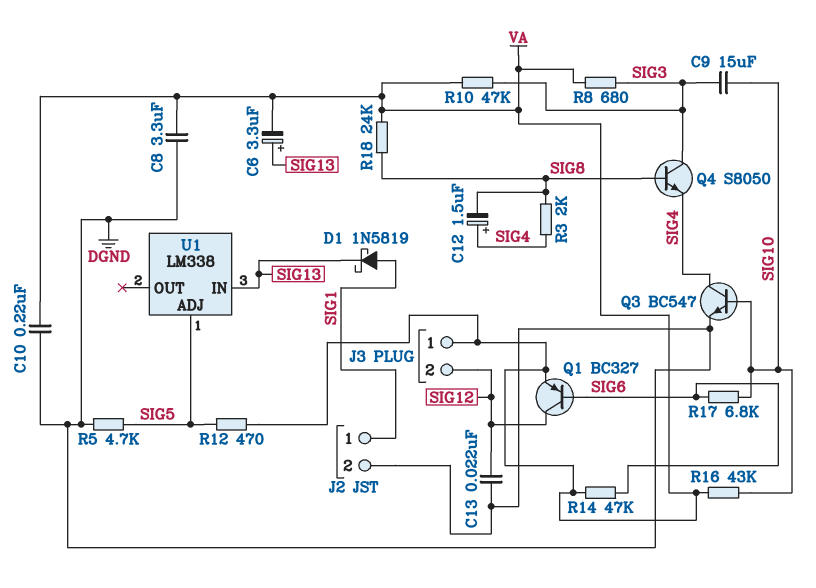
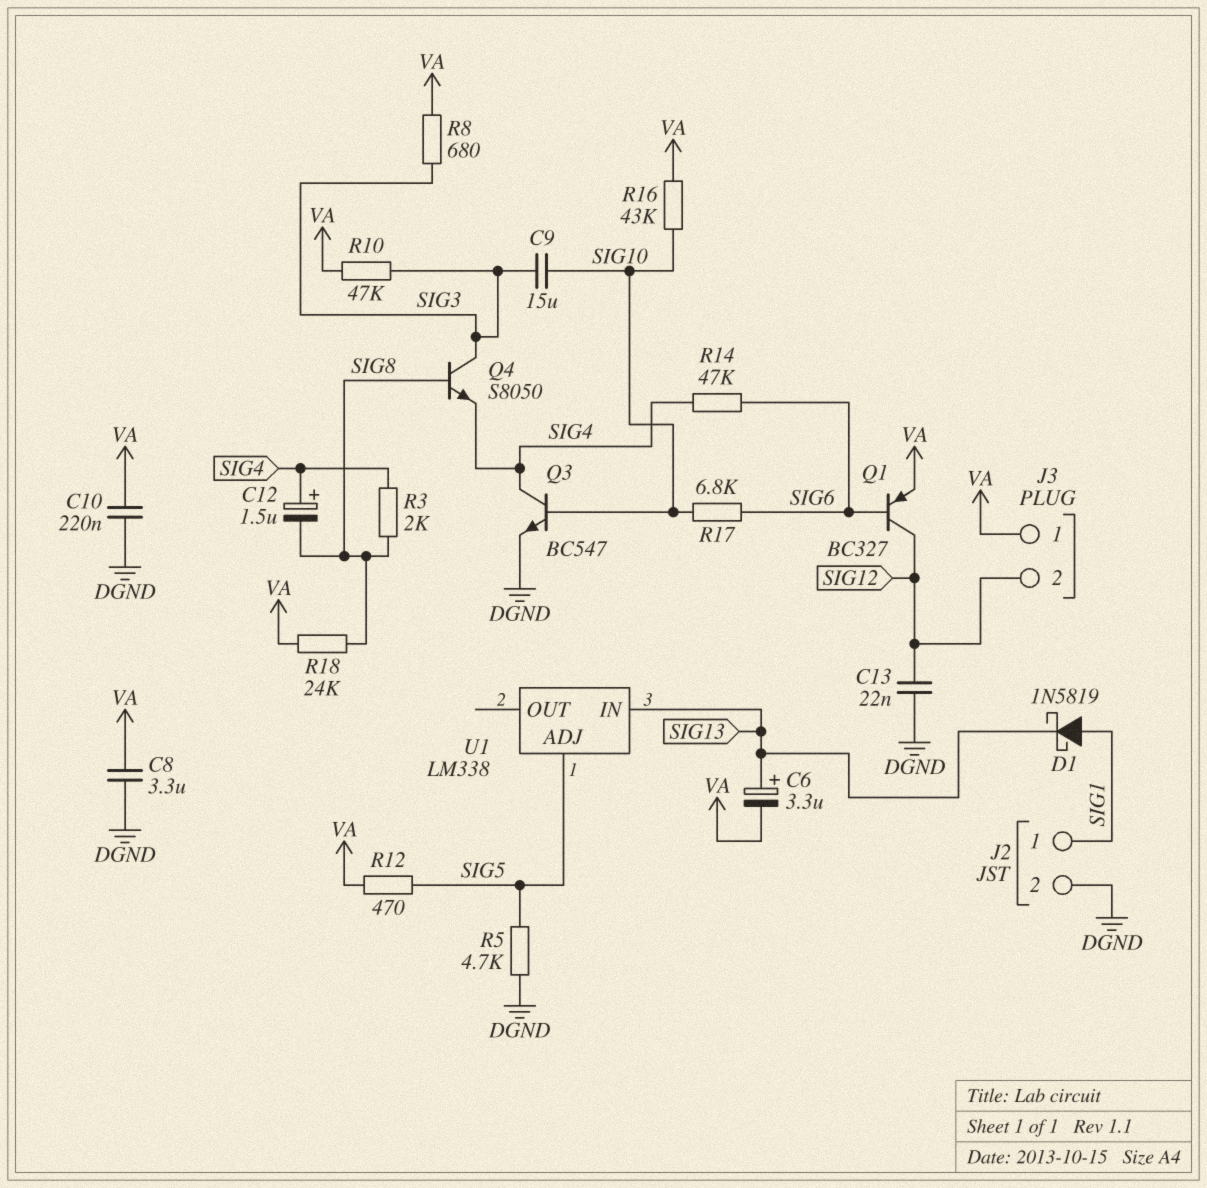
R14: 47k (SIG6, VA) -> 47k (SIG4, SIG6)

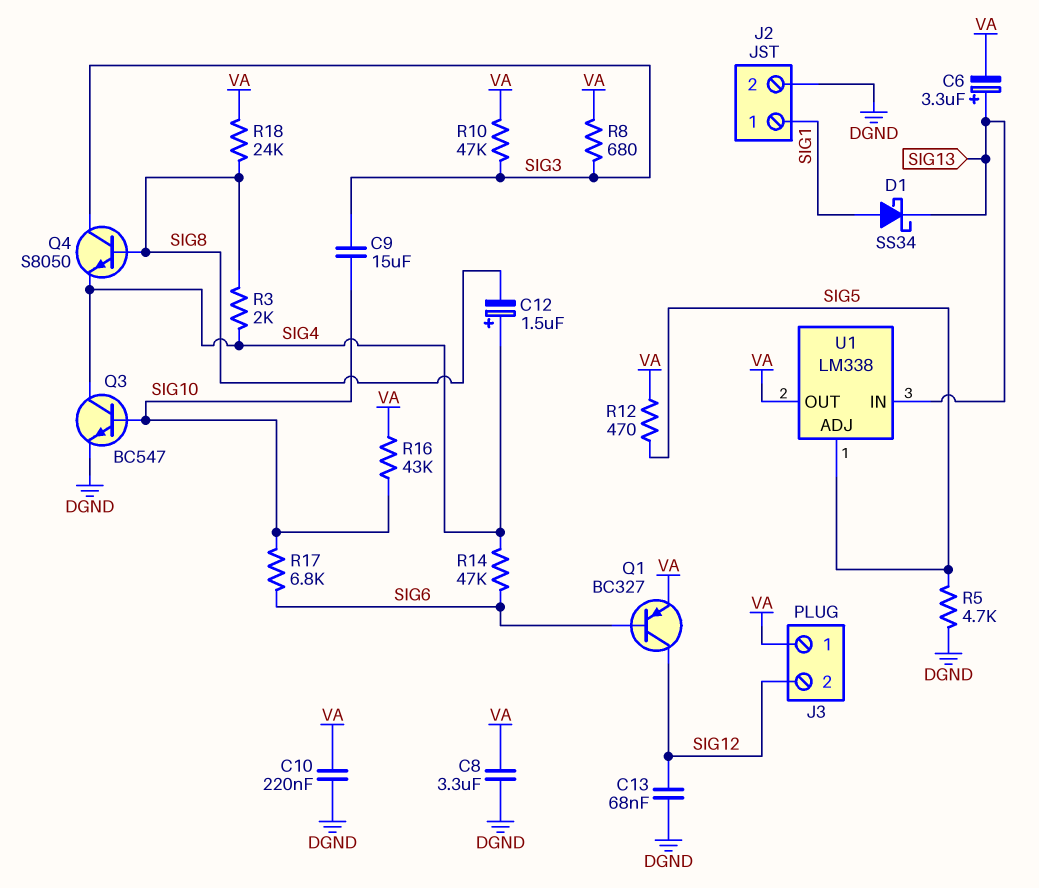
C13: 22nF (DGND, SIG12) -> 68nF (DGND, SIG12)
D1: schottky 1N5819 (A SIG1, K SIG13) -> schottky SS34 (A SIG1, K SIG13)
U1 pin OUT: none -> VA

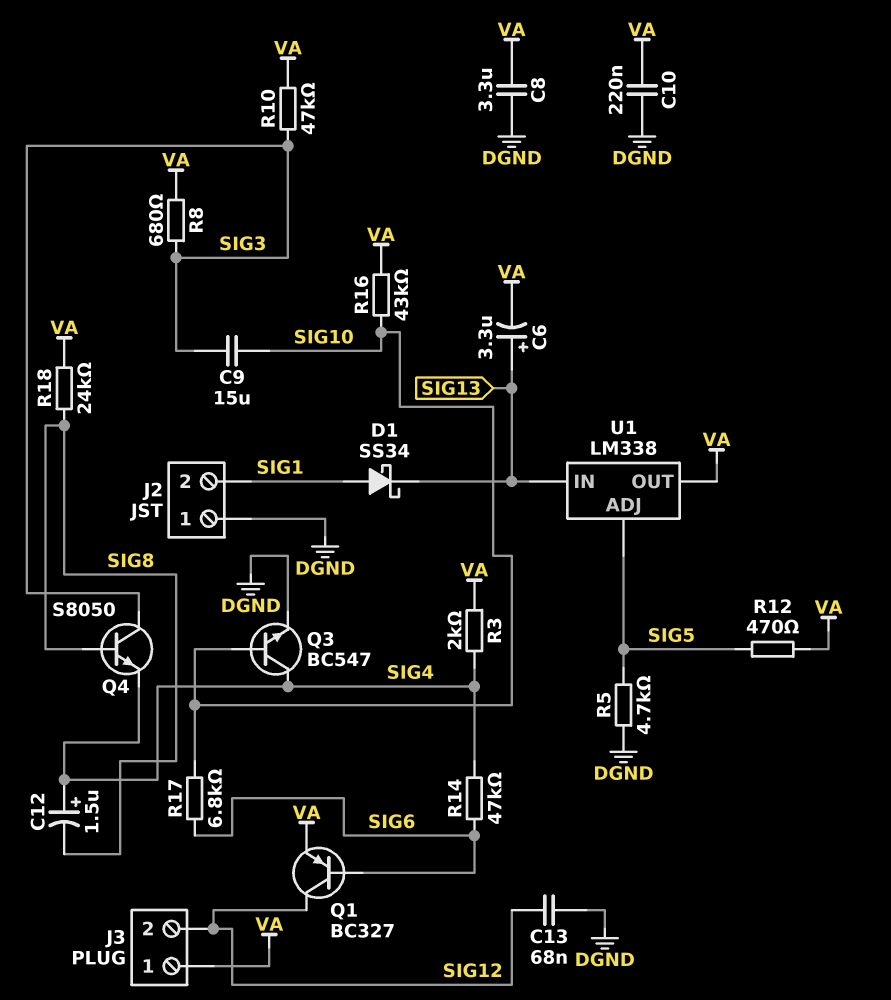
J2 pin 1: SIG1 -> DGND
J2 pin 2: DGND -> SIG1
R3: 2k (SIG4, SIG8) -> 2k (SIG4, VA)

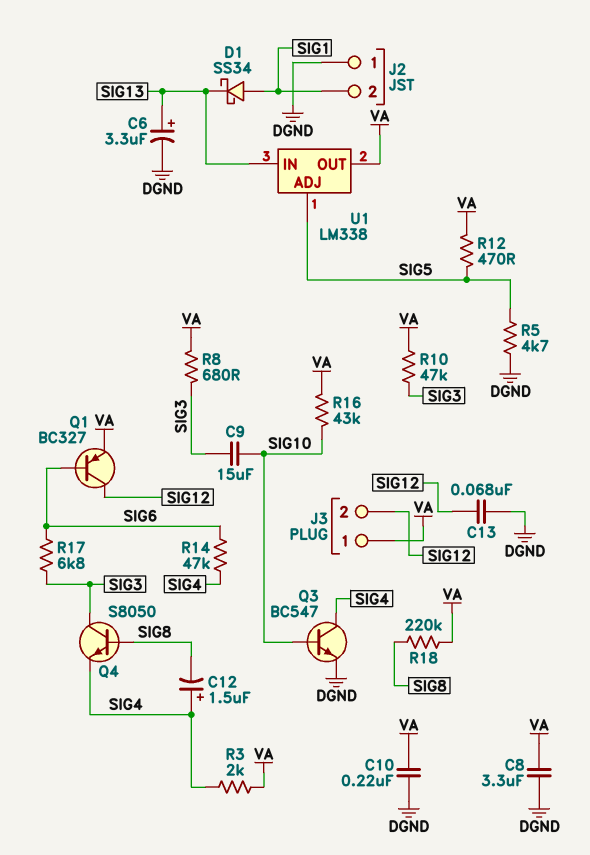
C6: 3.3uF (plus SIG13, minus VA) -> 3.3uF (plus SIG13, minus DGND)
R17: 6.8k (SIG6, SIG10) -> 6.8k (SIG3, SIG6)
R18: 24k (SIG8, VA) -> 220k (SIG8, VA)

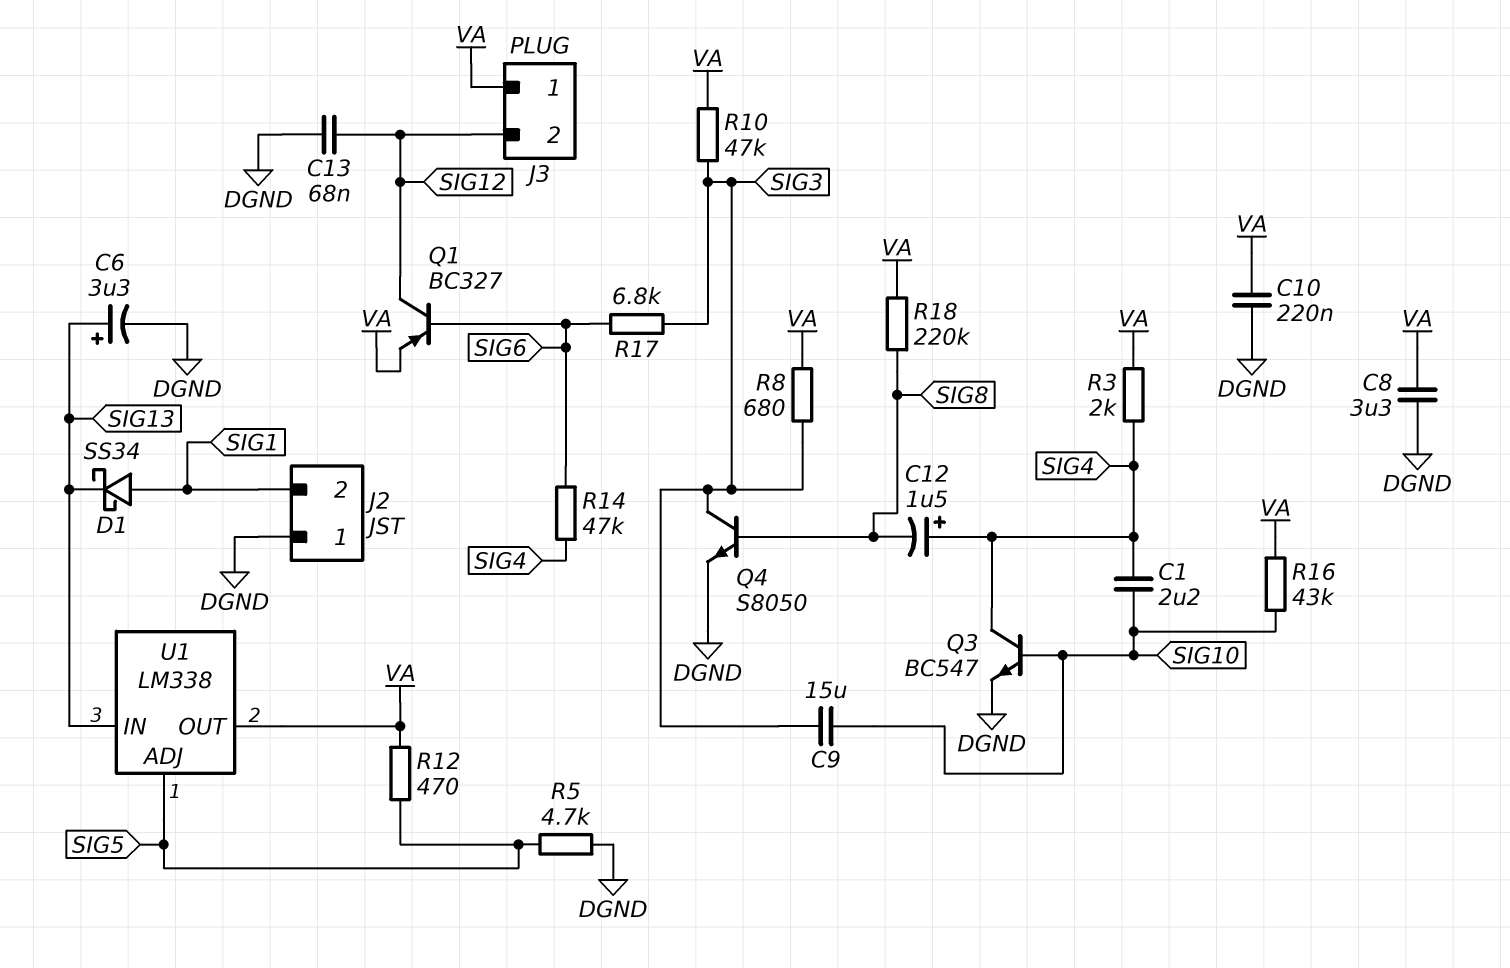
C1: none -> 2.2uF (SIG4, SIG10)
Q4: NPN S8050 (B SIG8, C SIG3, E SIG4) -> NPN S8050 (B SIG8, C SIG3, E DGND)

